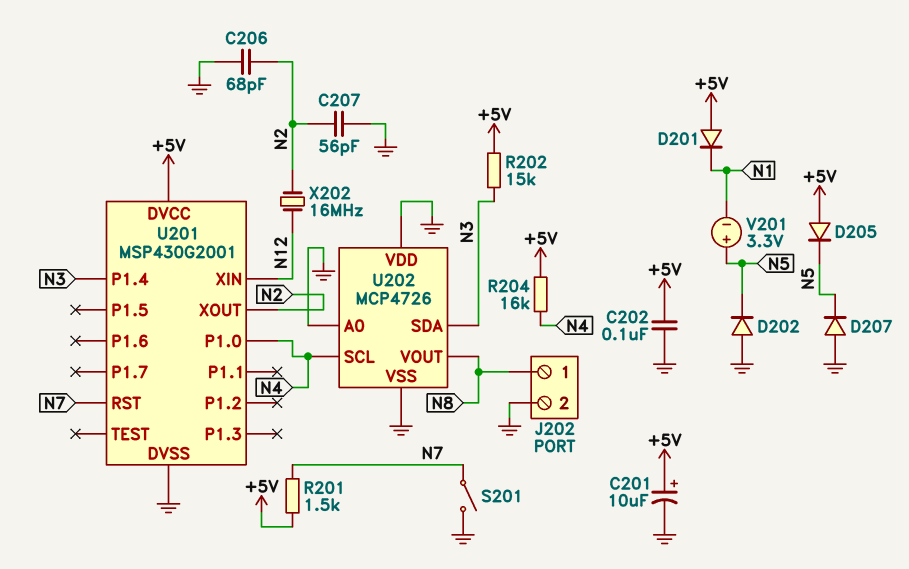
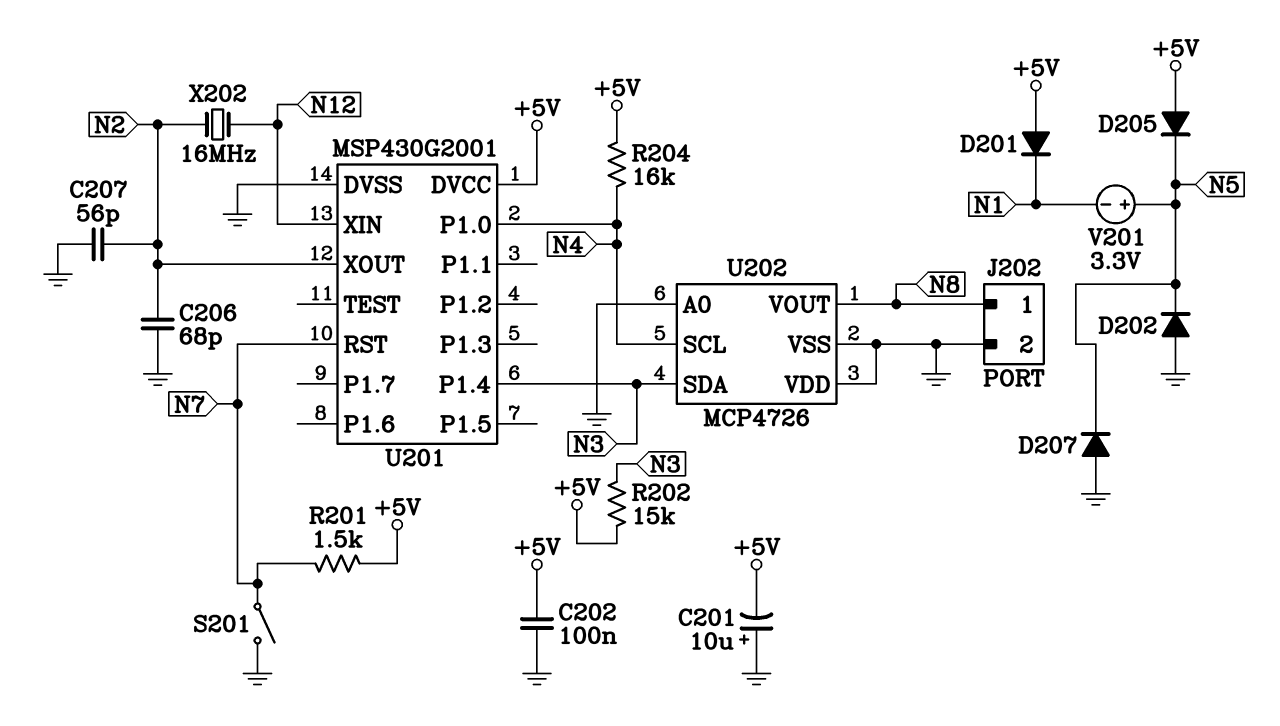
C201: 10uF (plus +5V, minus GND) -> 10uF (plus GND, minus +5V)

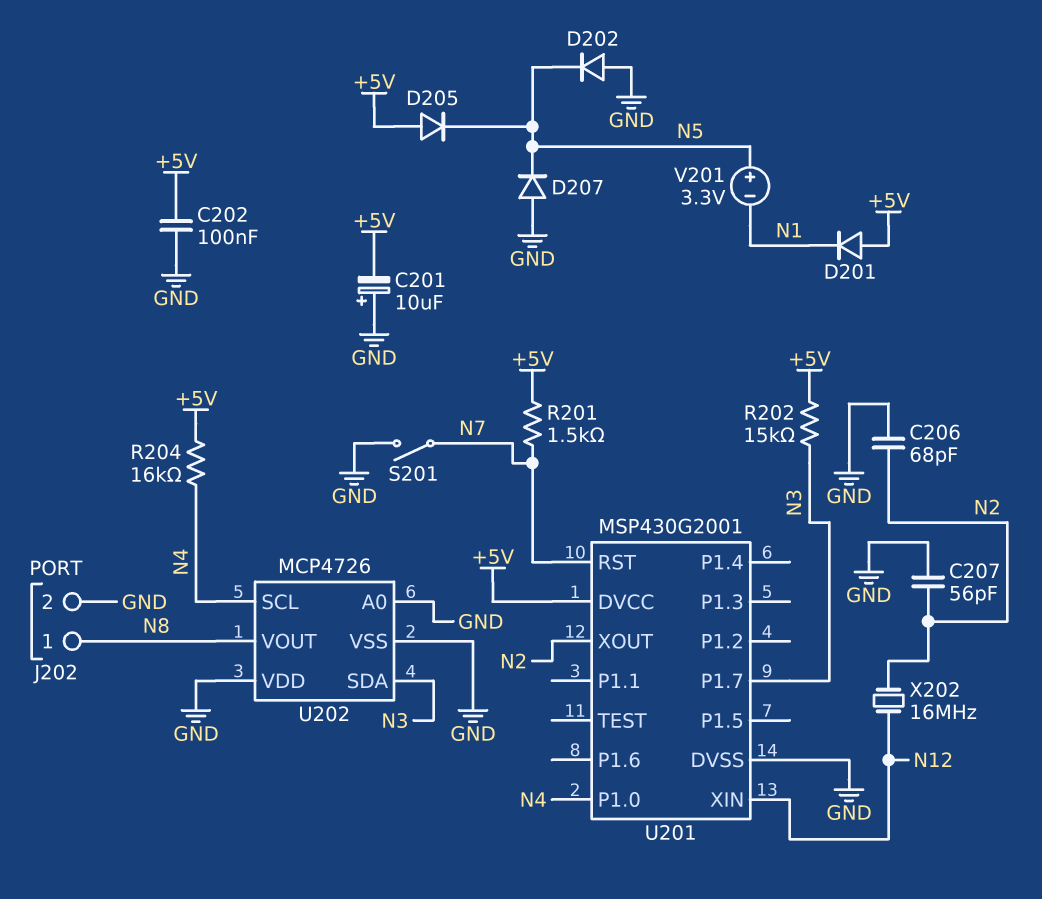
U201 pin P1.4: N3 -> none
U201 pin P1.7: none -> N3

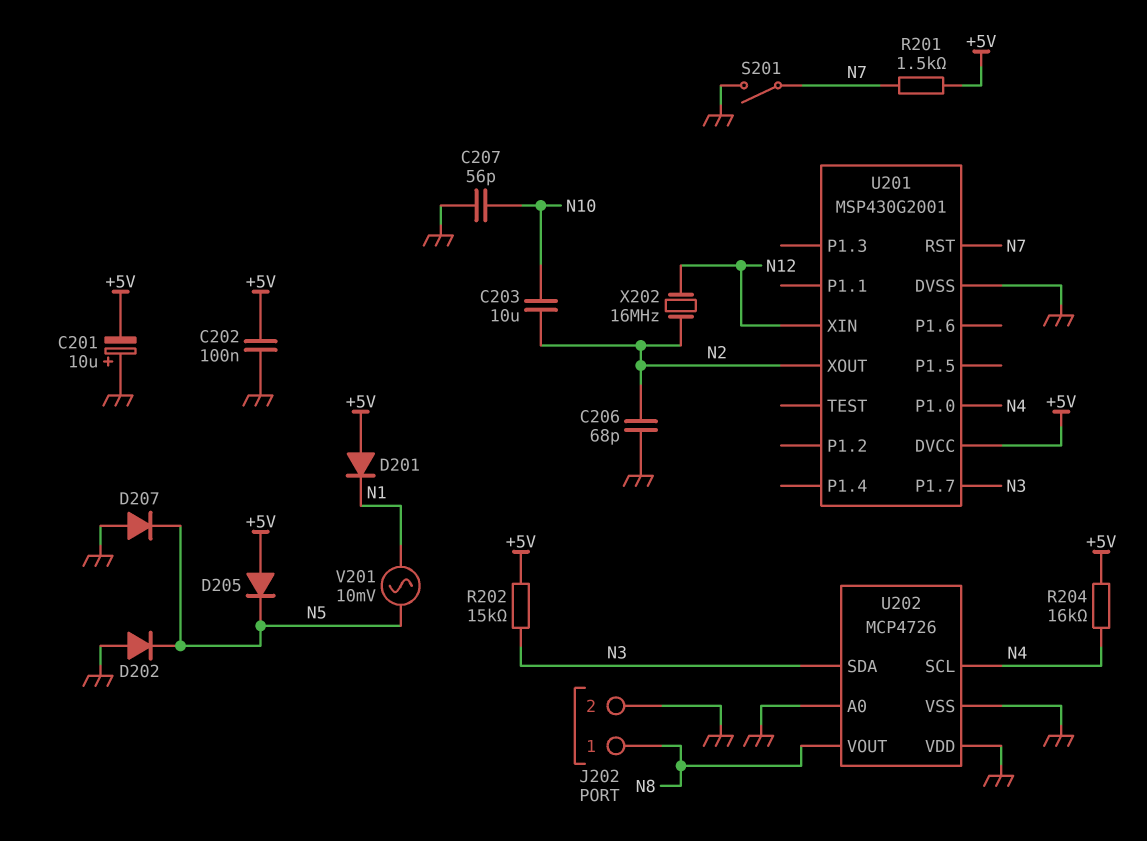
C203: none -> 10uF (N2, N10)
C207: 56pF (GND, N2) -> 56pF (GND, N10)
V201: 3.3V (plus N5, minus N1) -> AC 10mV (N1, N5)

